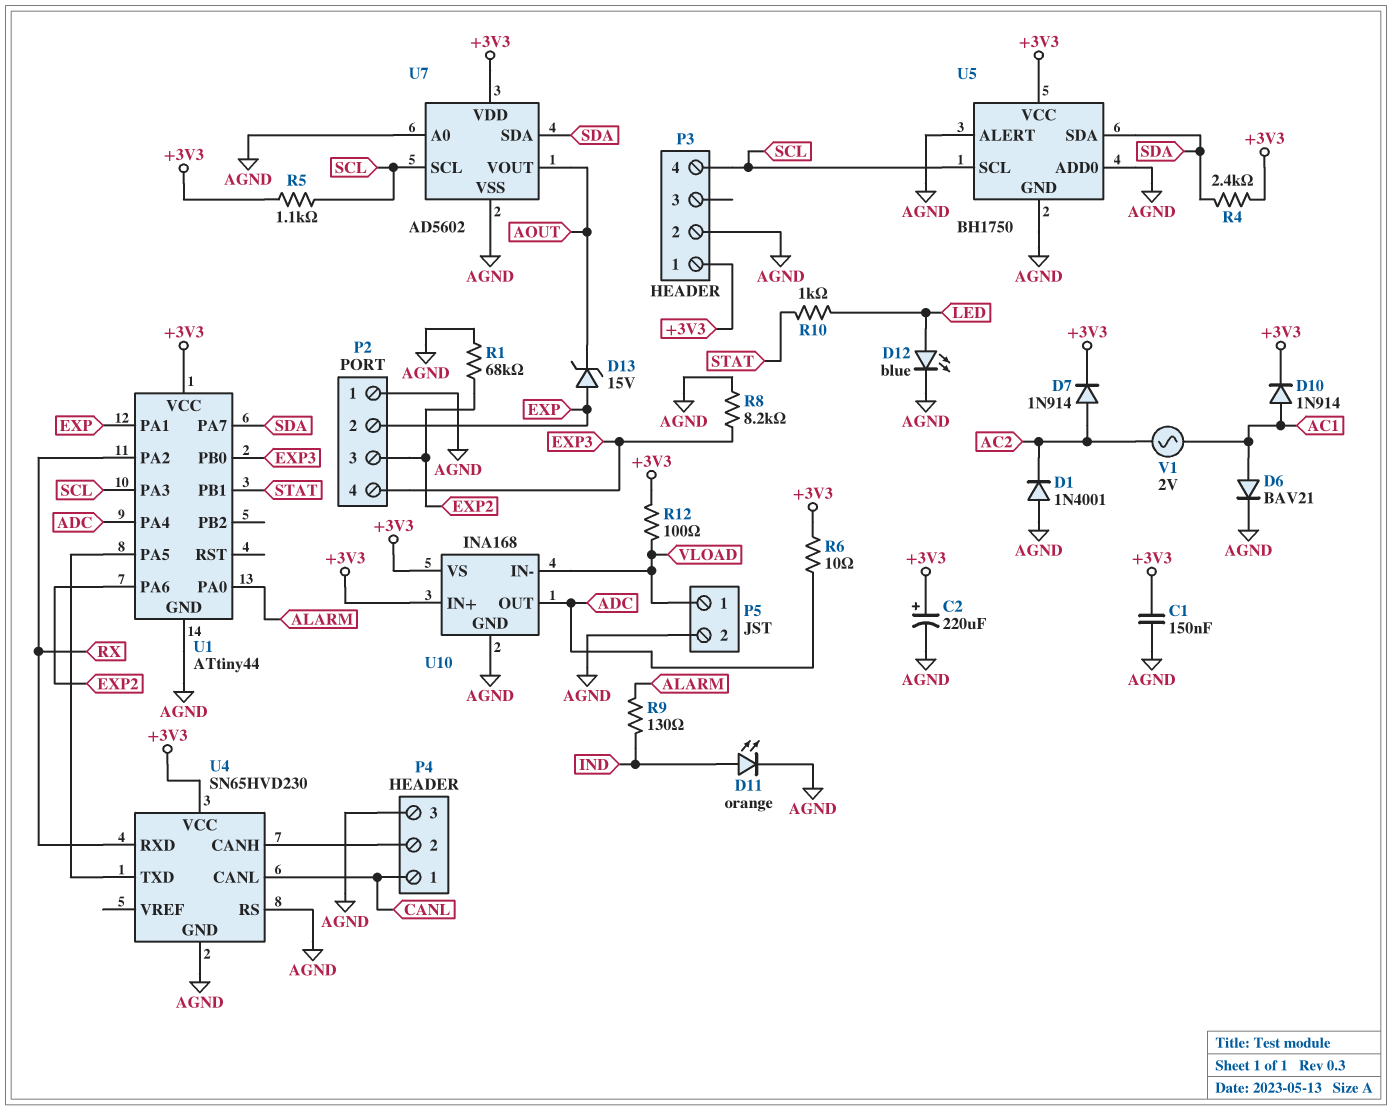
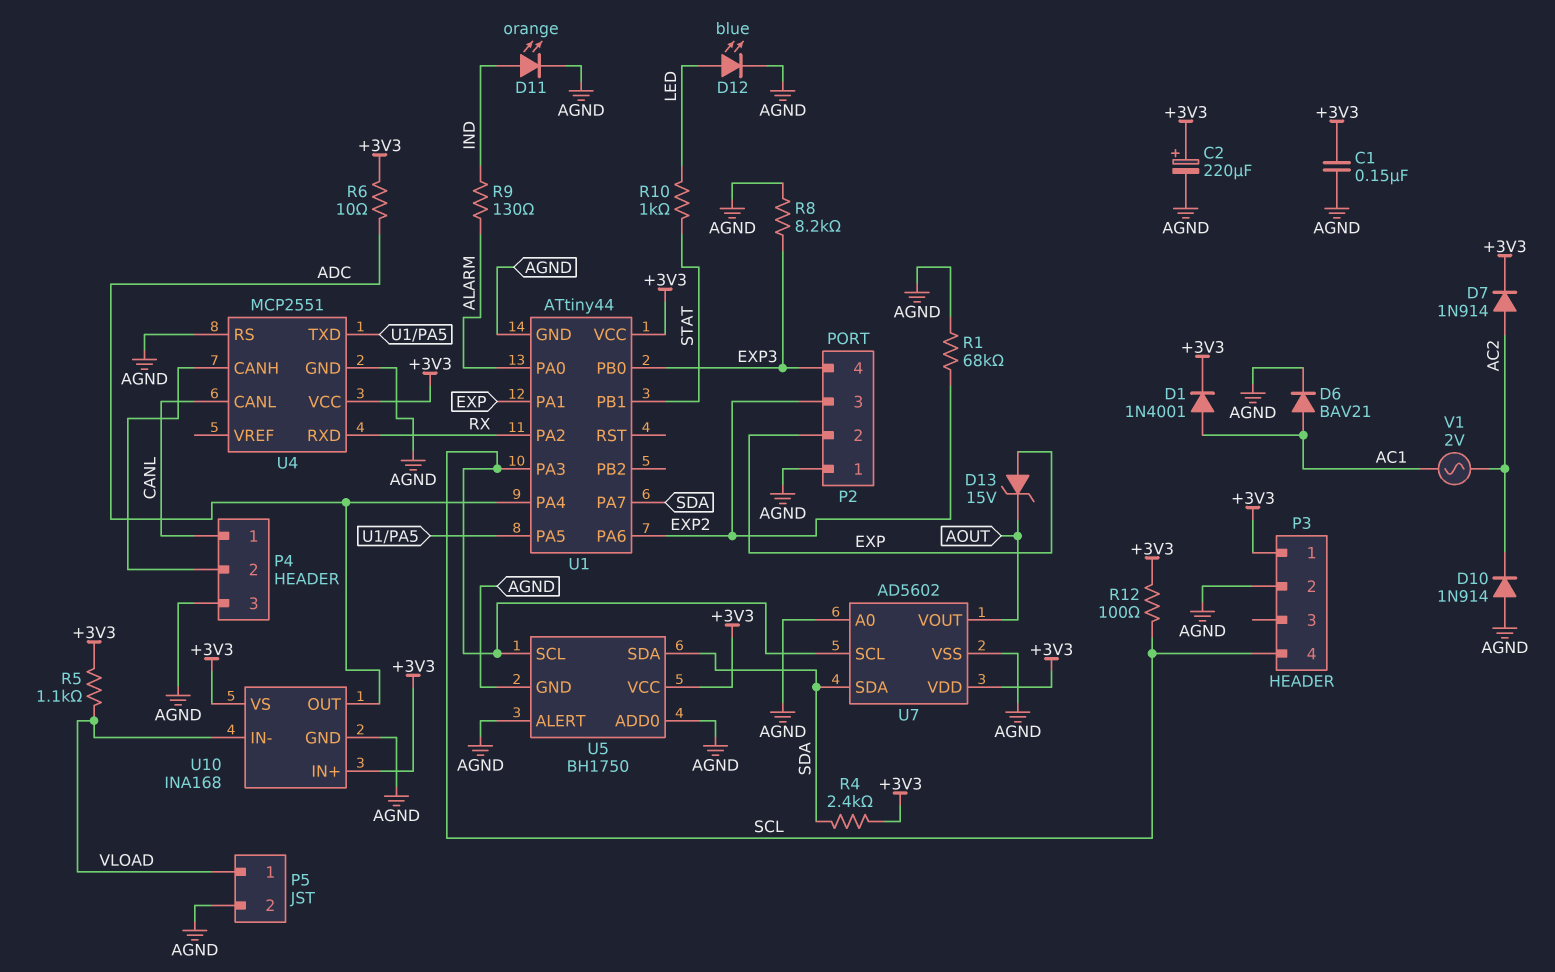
D1: diode 1N4001 (A AGND, K AC2) -> diode 1N4001 (A AC1, K +3V3)
D10: diode 1N914 (A AC1, K +3V3) -> diode 1N914 (A AGND, K AC2)
R5: 1.1k (+3V3, SCL) -> 1.1k (+3V3, VLOAD)
R12: 100 (+3V3, VLOAD) -> 100 (+3V3, SCL)
U4: SN65HVD230 -> MCP2551

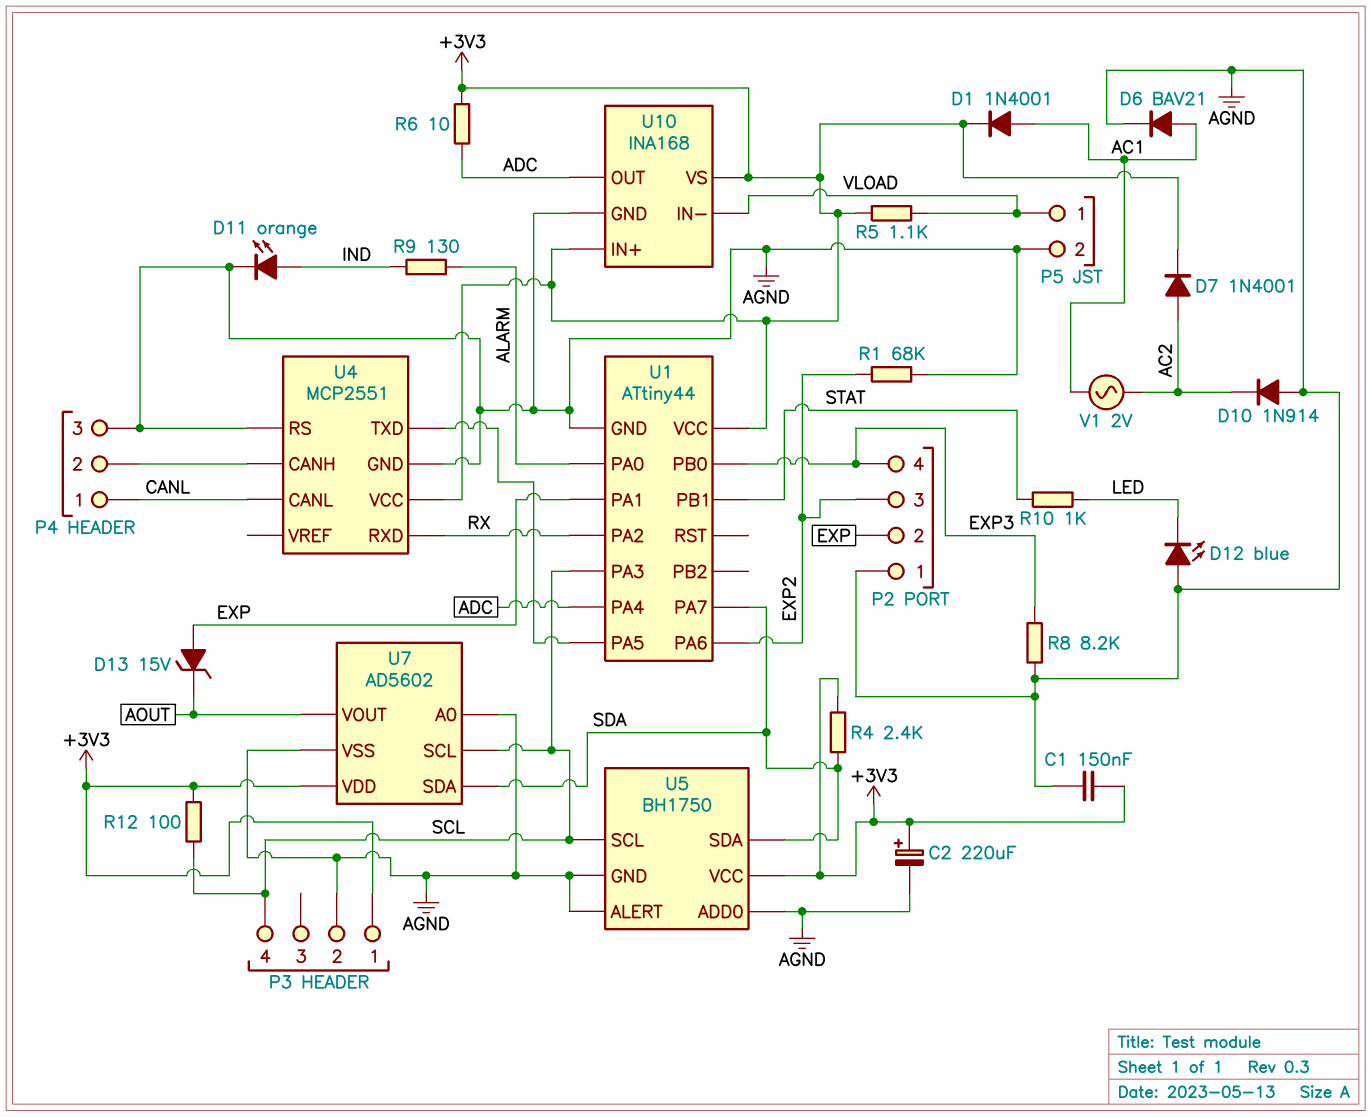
D7: diode 1N914 (A AC2, K +3V3) -> diode 1N4001 (A AC2, K +3V3)
D12: LED blue (A LED, K AGND) -> LED blue (A AGND, K LED)

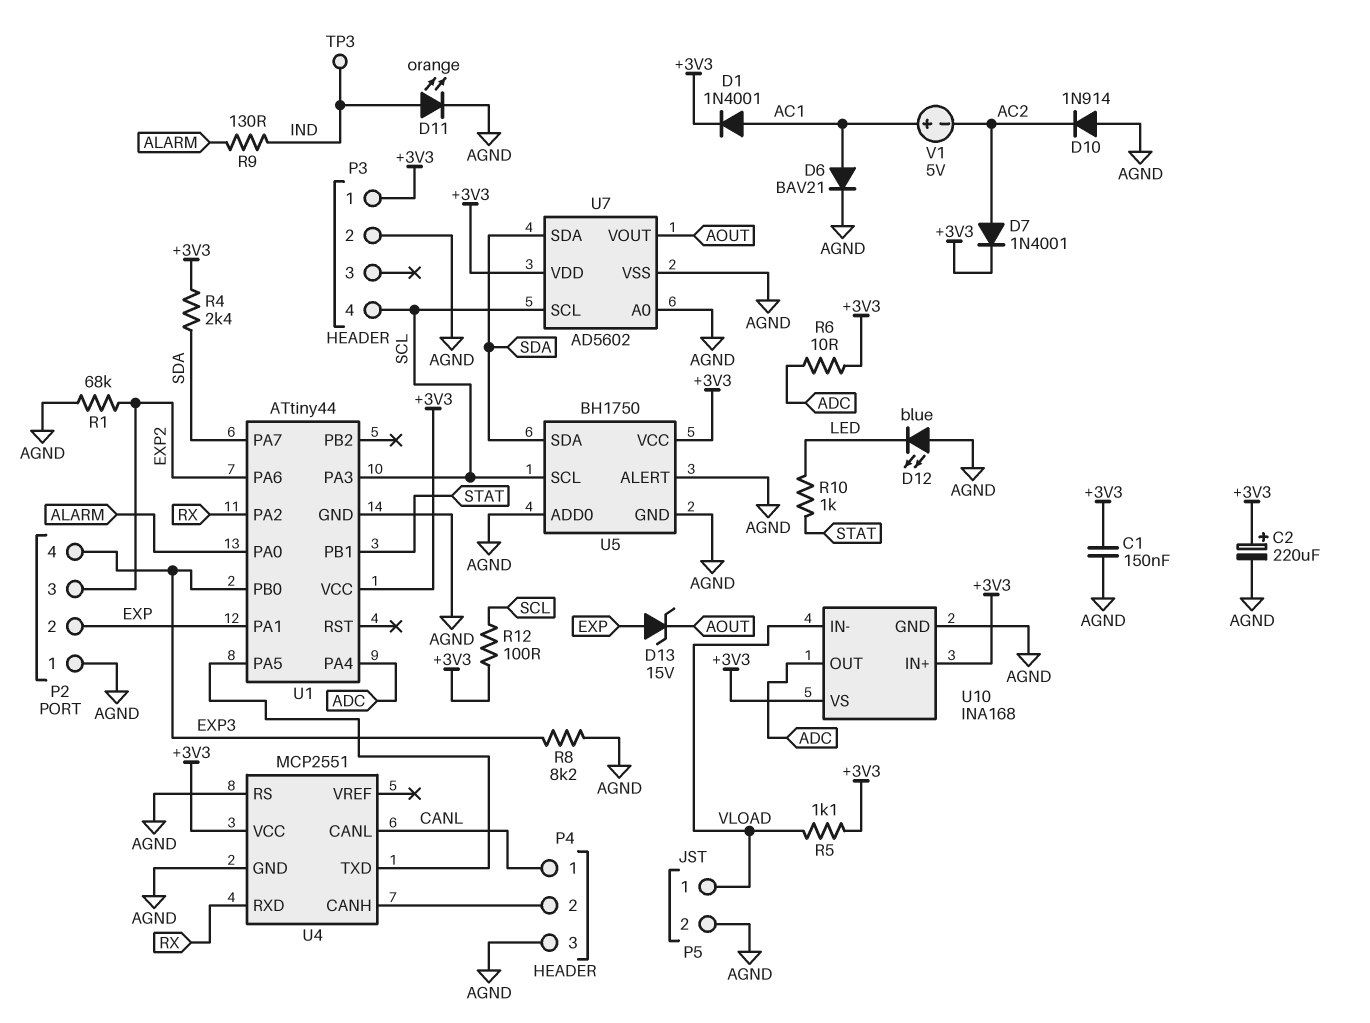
TP3: none -> test point (IND)
V1: AC 2V (AC1, AC2) -> 5V (plus AC1, minus AC2)

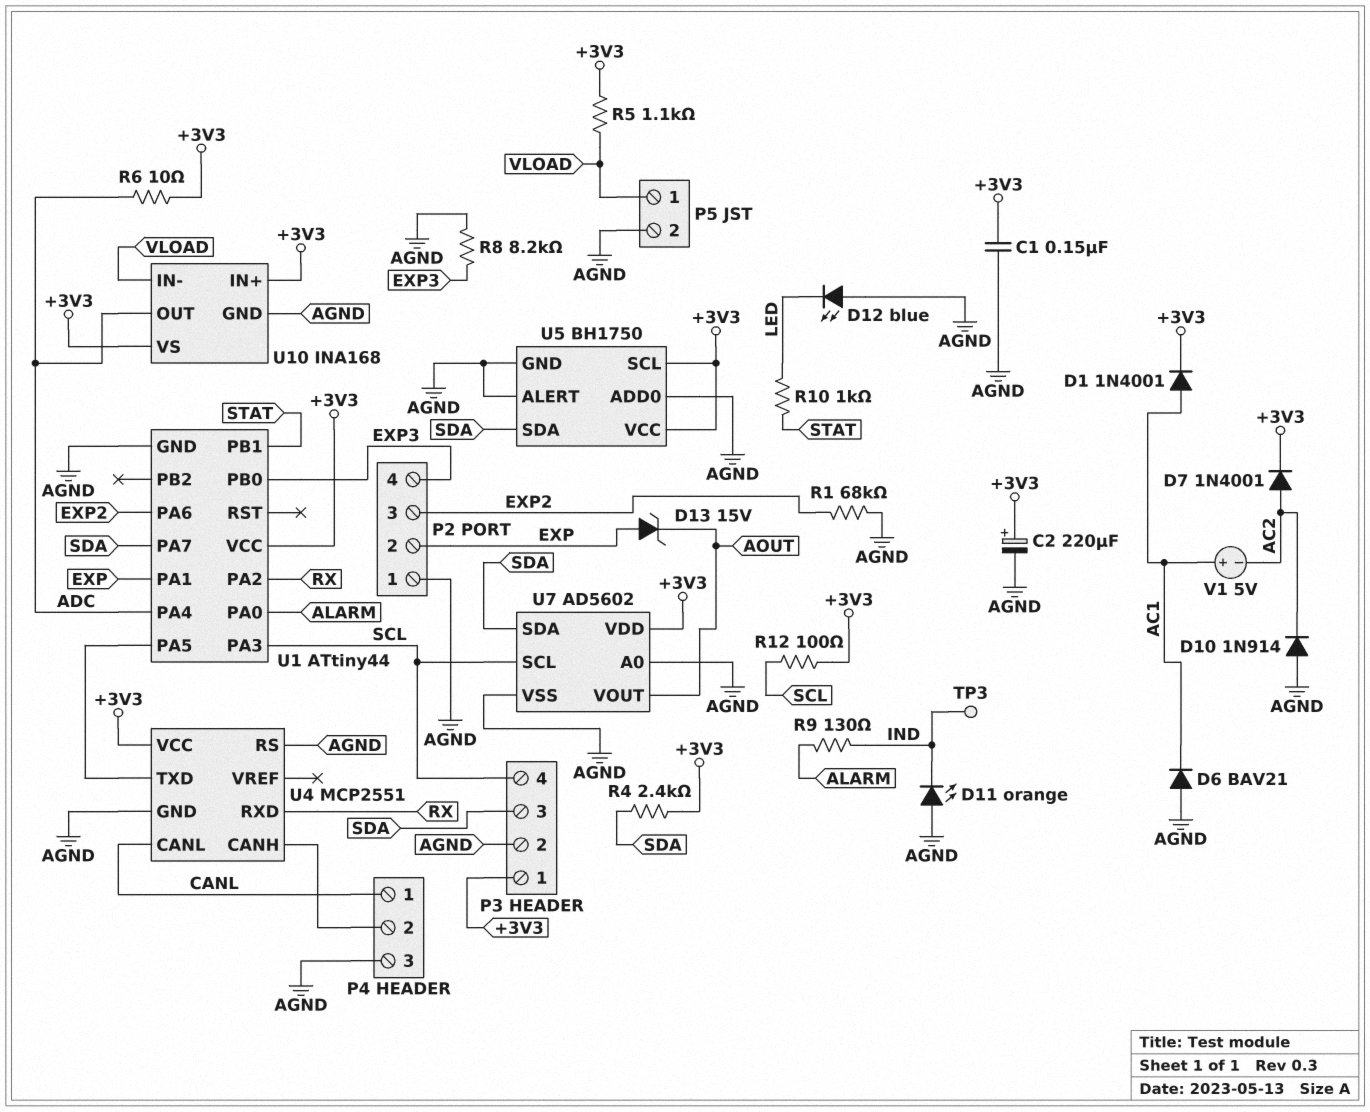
D6: diode BAV21 (A AC1, K AGND) -> diode BAV21 (A AGND, K AC1)
D11: LED orange (A IND, K AGND) -> LED orange (A AGND, K IND)
P3 pin 3: none -> SDA
U5 pin SCL: SCL -> +3V3

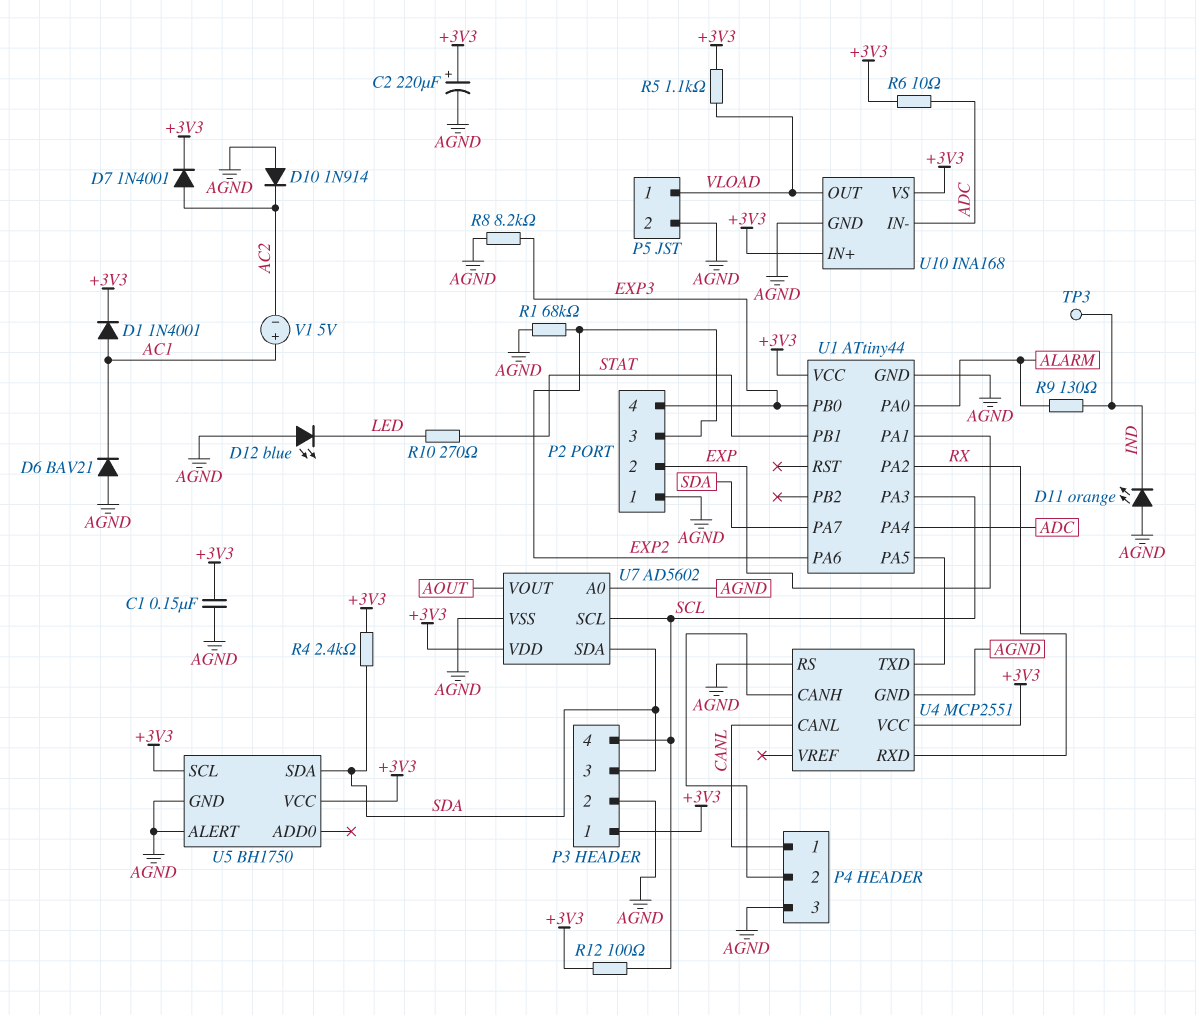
D13: zener 15V (A EXP, K AOUT) -> none
R10: 1k (LED, STAT) -> 270 (LED, STAT)
U5 pin ADD0: AGND -> none
U10 pin IN-: VLOAD -> ADC
U10 pin OUT: ADC -> VLOAD

